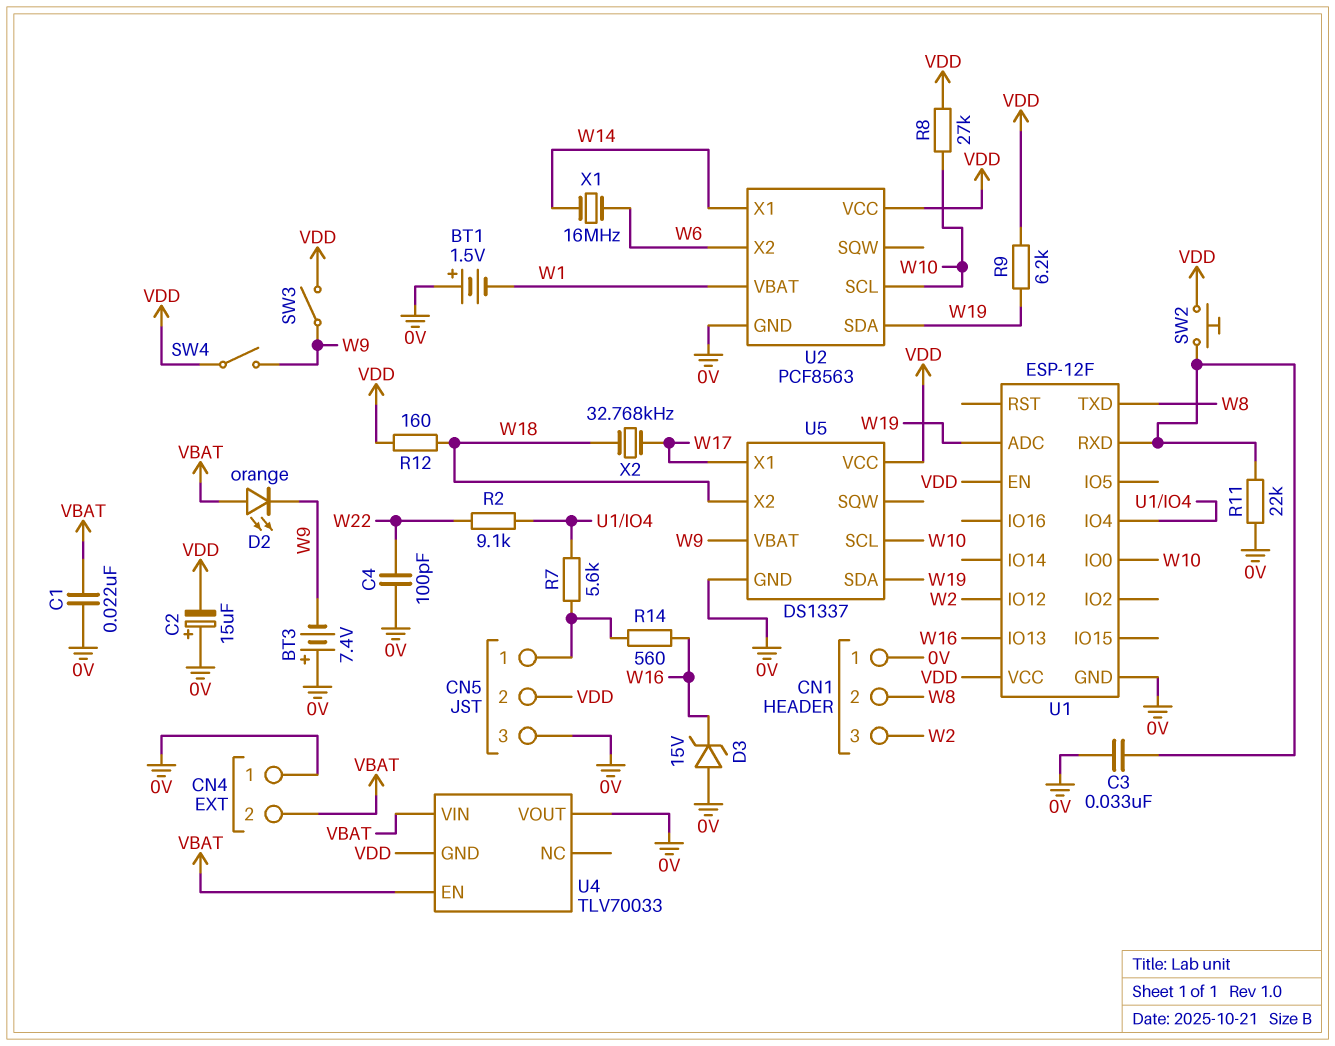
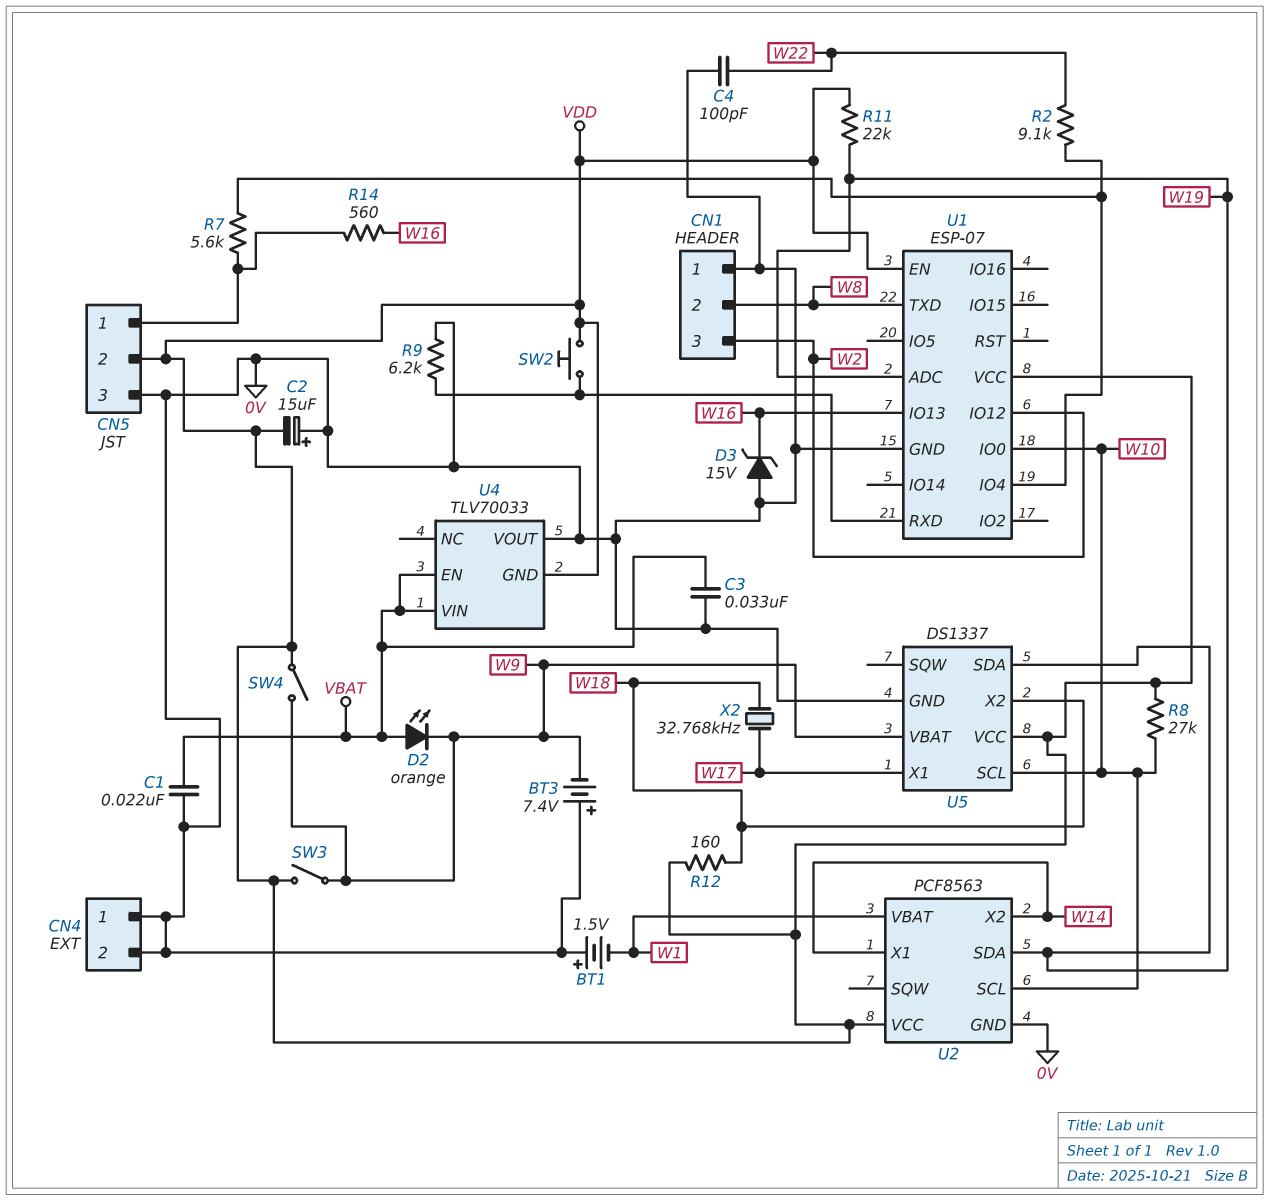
C3: 33nF (0V, U1/RXD) -> 33nF (0V, VBAT)
CN4 pin 2: VBAT -> 0V
R9: 6.2k (VDD, W19) -> 6.2k (0V, U1/RXD)
R11: 22k (0V, U1/RXD) -> 22k (VDD, W19)
U1: ESP-12F -> ESP-07
U2 pin X2: W6 -> W14
X1: 16MHz (W6, W14) -> none

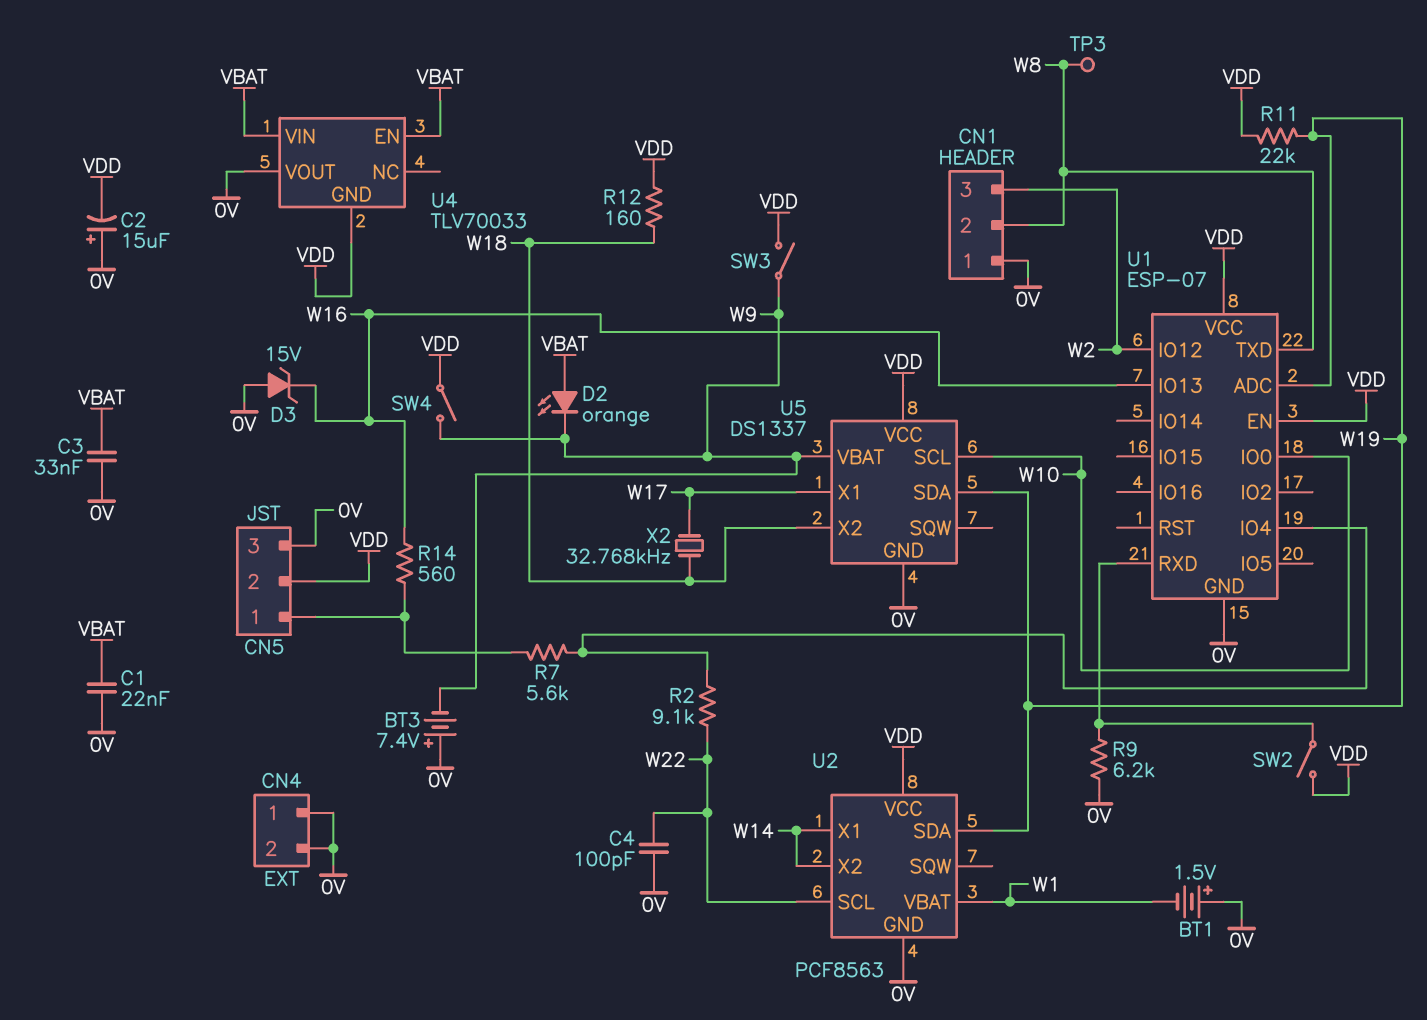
R8: 27k (VDD, W10) -> none
SW2: button (U1/RXD, VDD) -> switch (U1/RXD, VDD)
TP3: none -> test point (W8)
U2 pin SCL: W10 -> W22

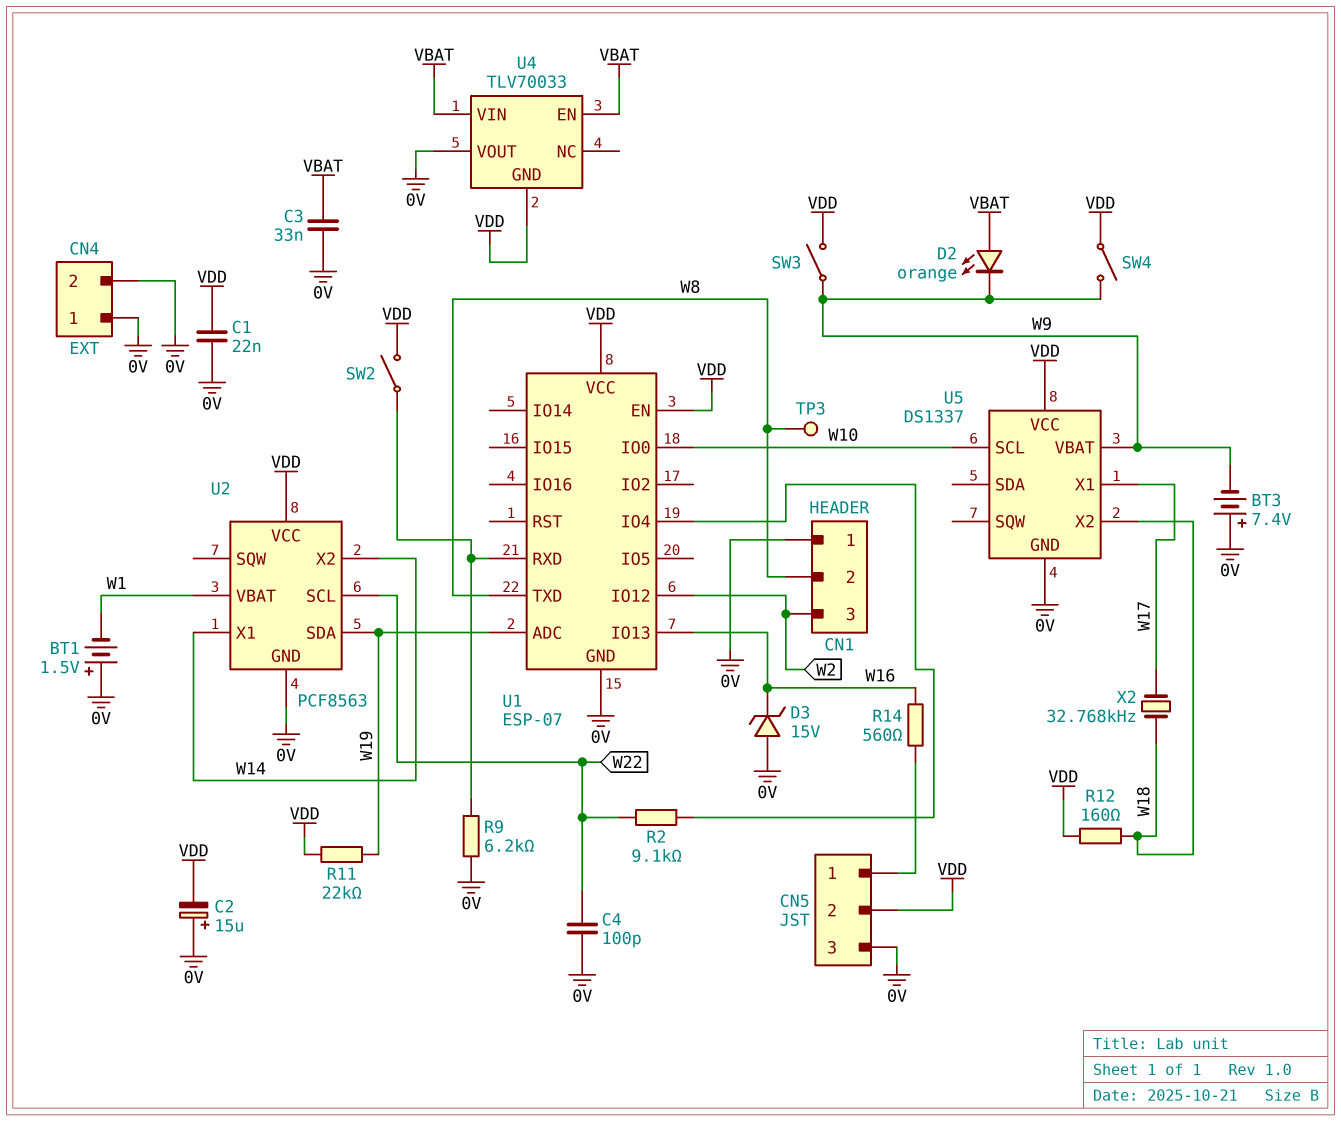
C1: 22nF (0V, VBAT) -> 22nF (0V, VDD)
R7: 5.6k (CN5/1, U1/IO4) -> none
U5 pin SDA: W19 -> none

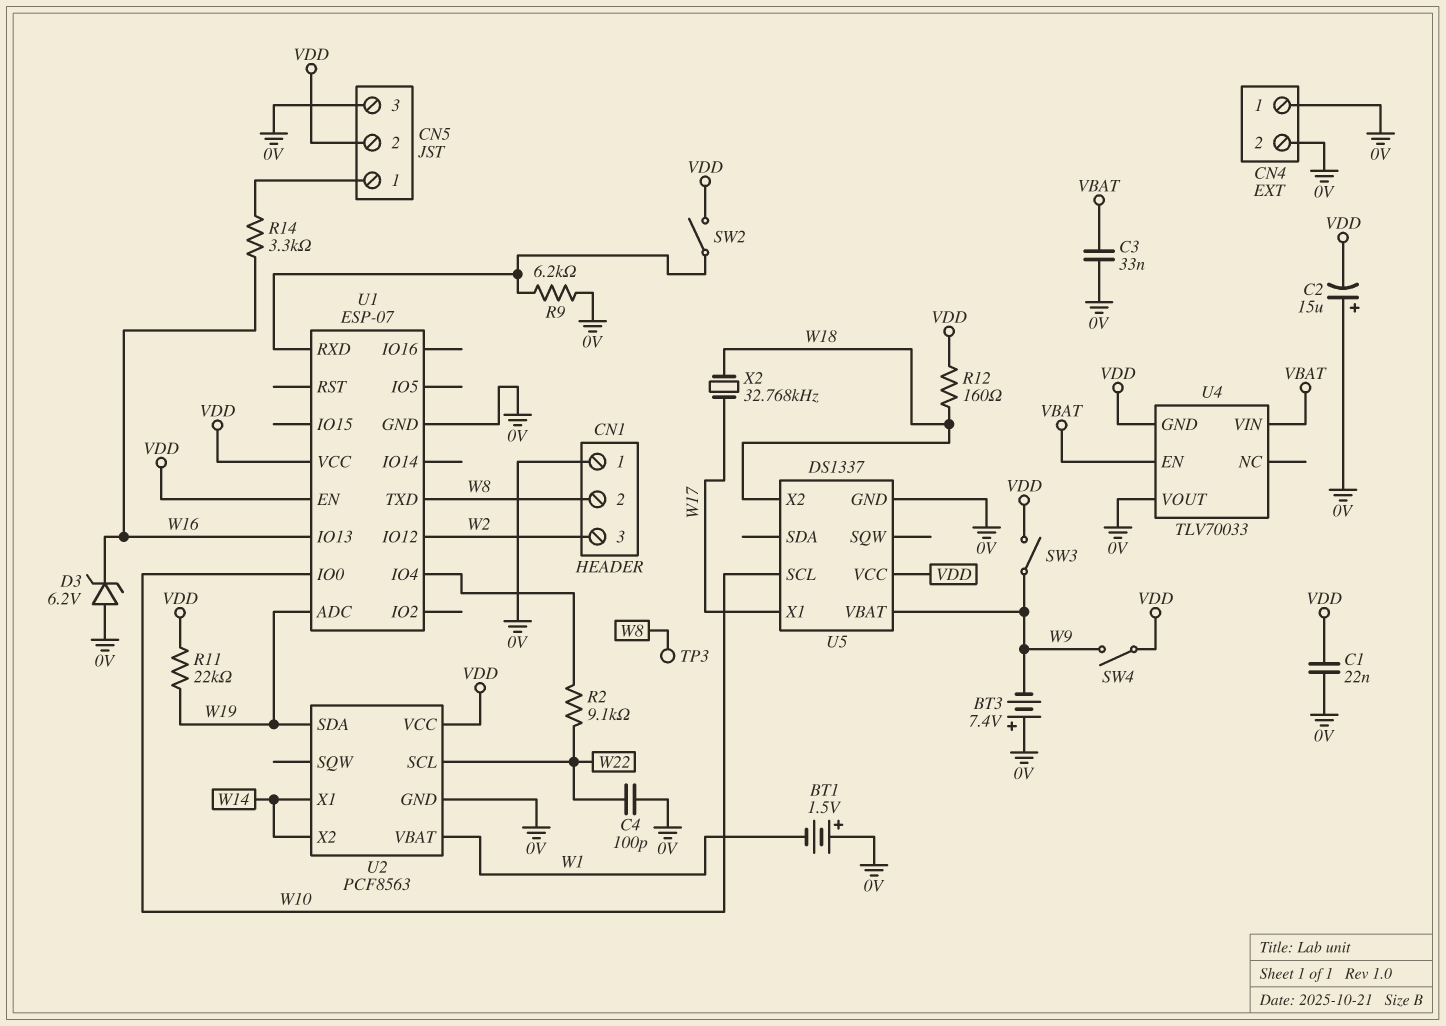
D2: LED orange (A VBAT, K W9) -> none
D3: zener 15V (A 0V, K W16) -> zener 6.2V (A 0V, K W16)
R14: 560 (CN5/1, W16) -> 3.3k (CN5/1, W16)

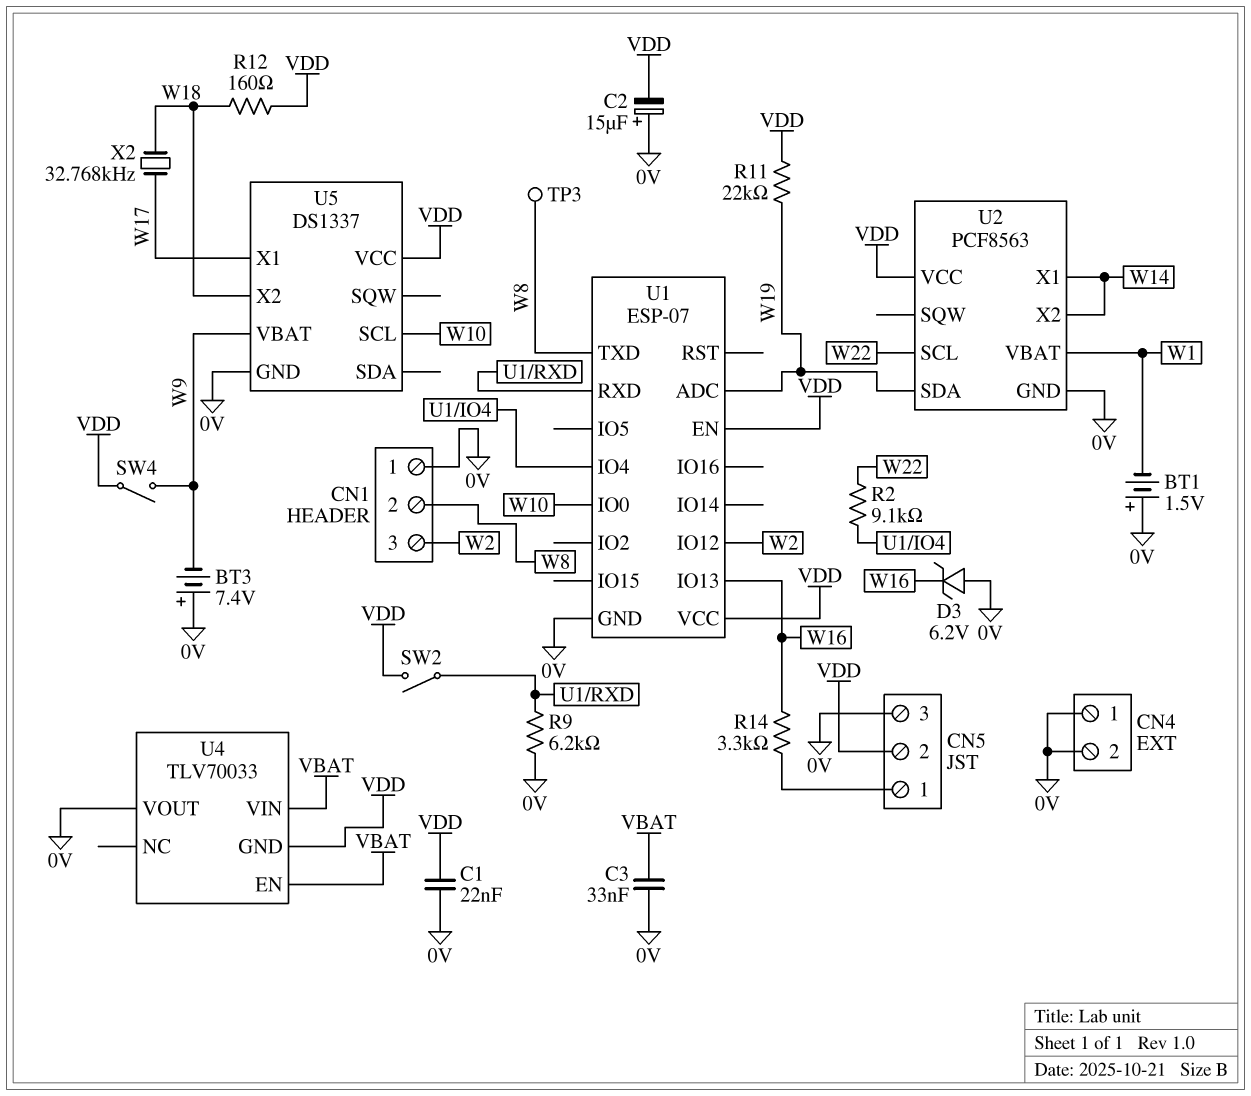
C4: 100pF (0V, W22) -> none
SW3: switch (VDD, W9) -> none

